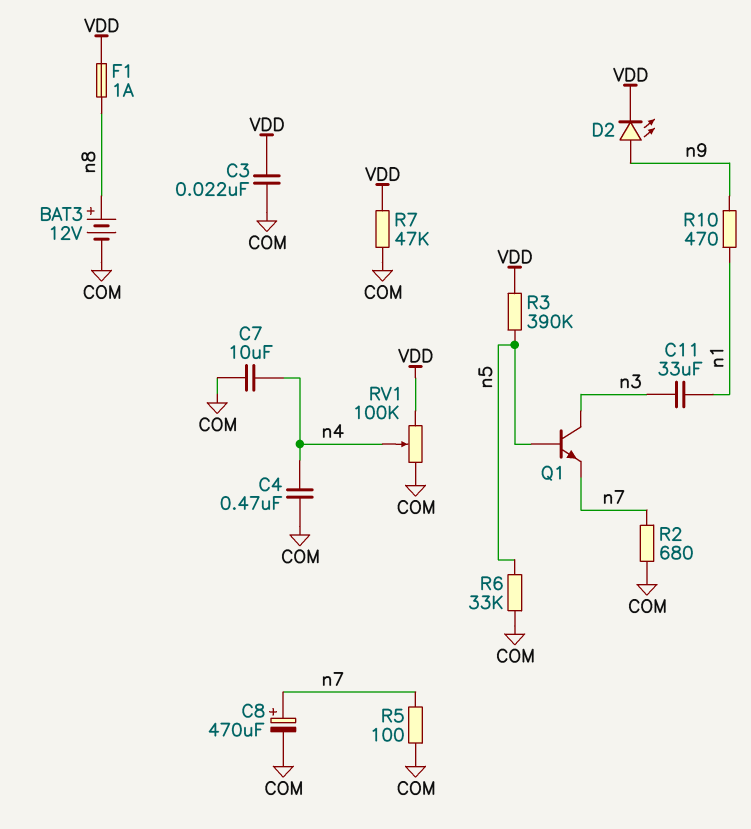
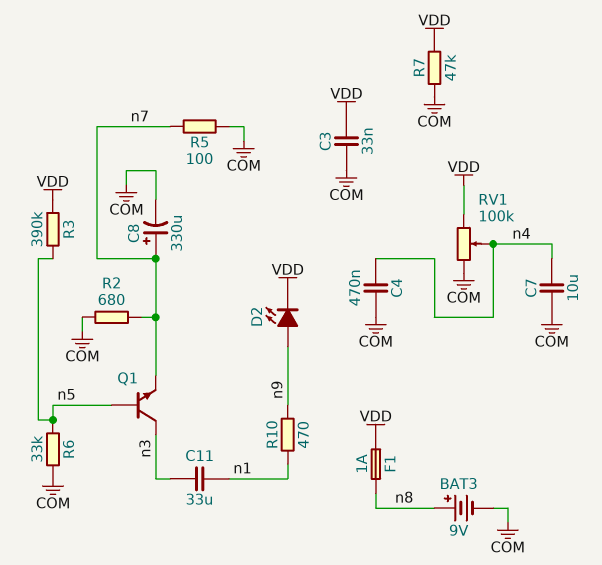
BAT3: 12V (plus n8, minus COM) -> 9V (plus n8, minus COM)
C3: 22nF (COM, VDD) -> 33nF (COM, VDD)
C8: 470uF (plus n7, minus COM) -> 330uF (plus n7, minus COM)

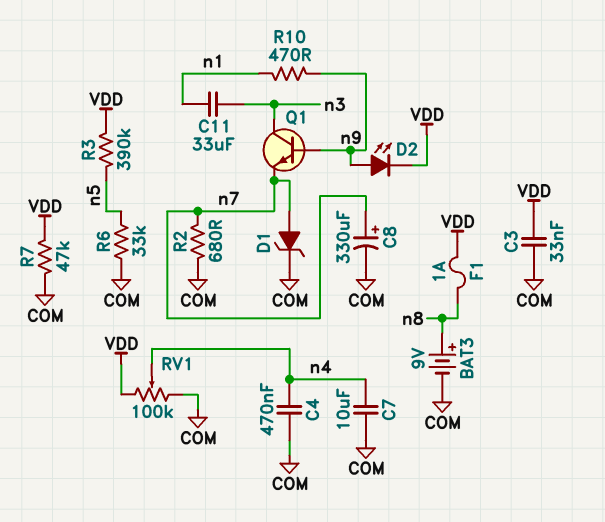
D1: none -> zener (A n7, K COM)
Q1: NPN (B n5, C n3, E n7) -> NPN (B n9, C n3, E n7)
R5: 100 (COM, n7) -> none

